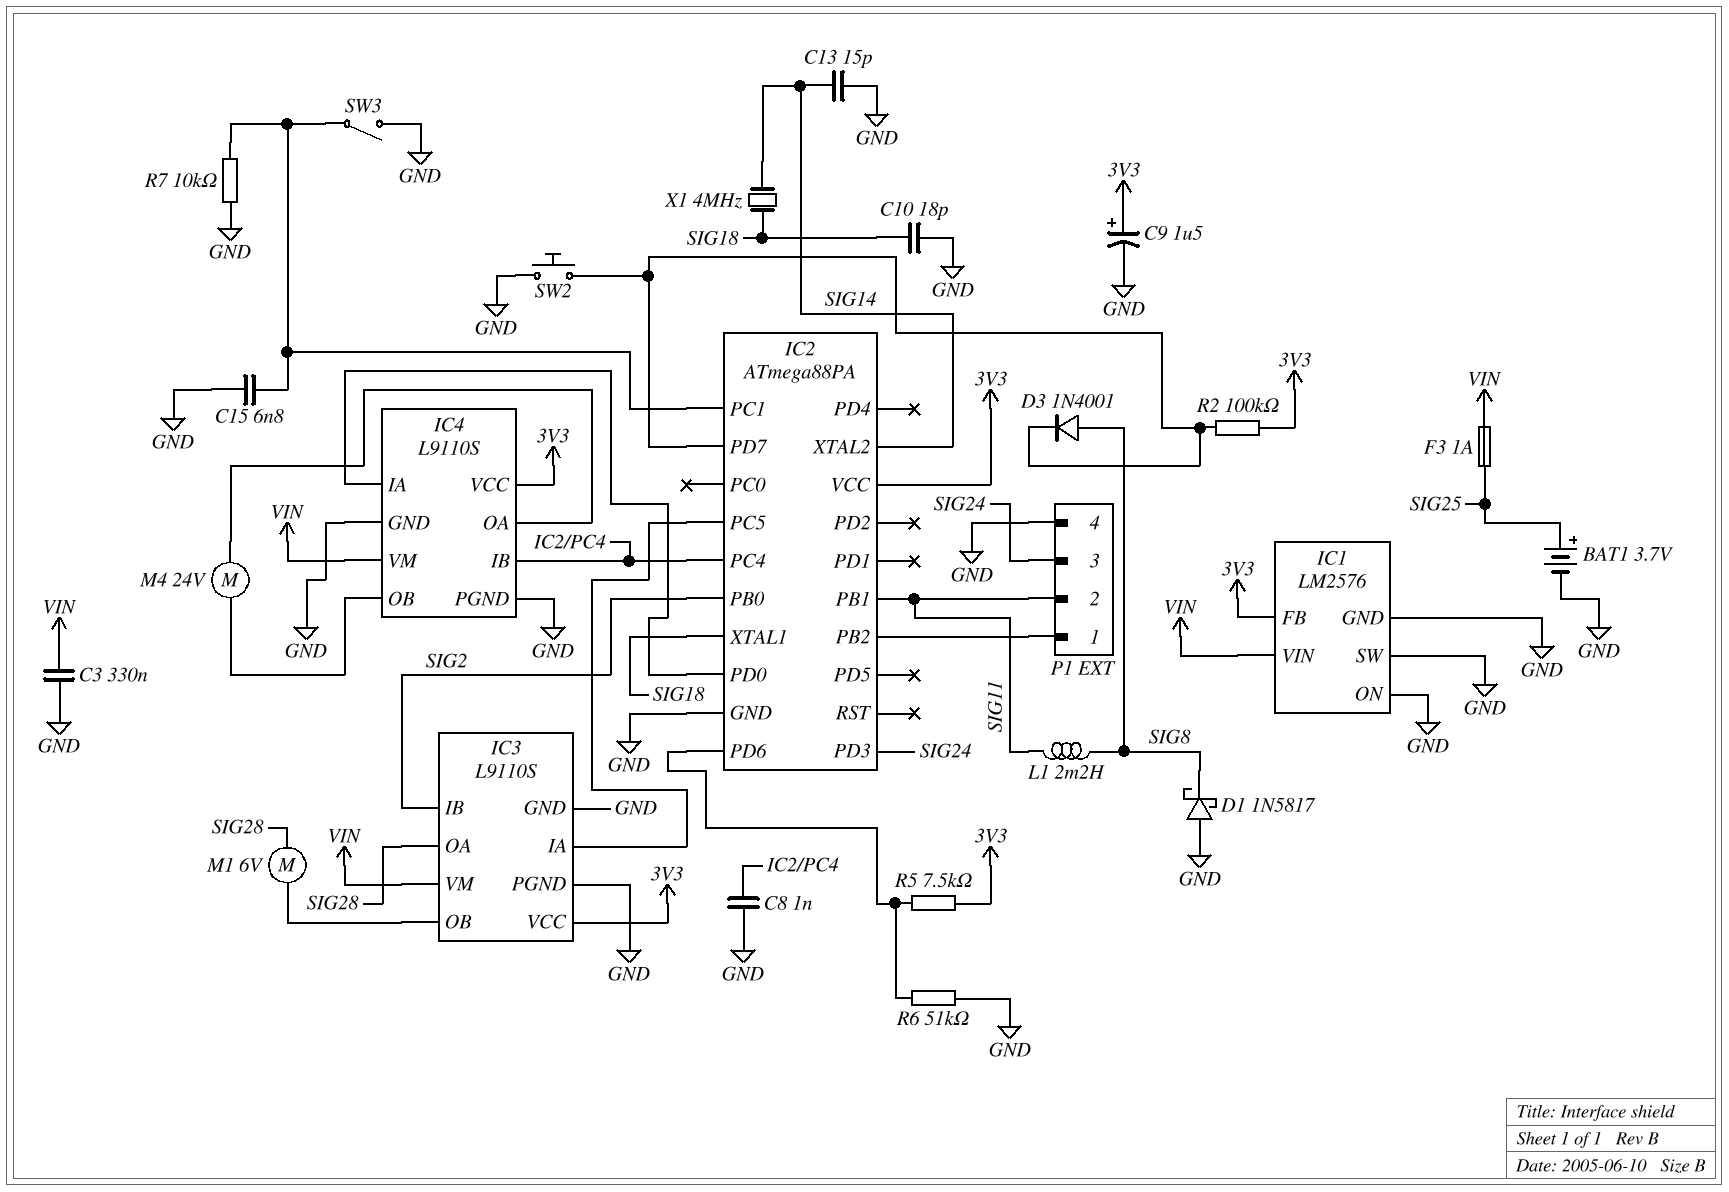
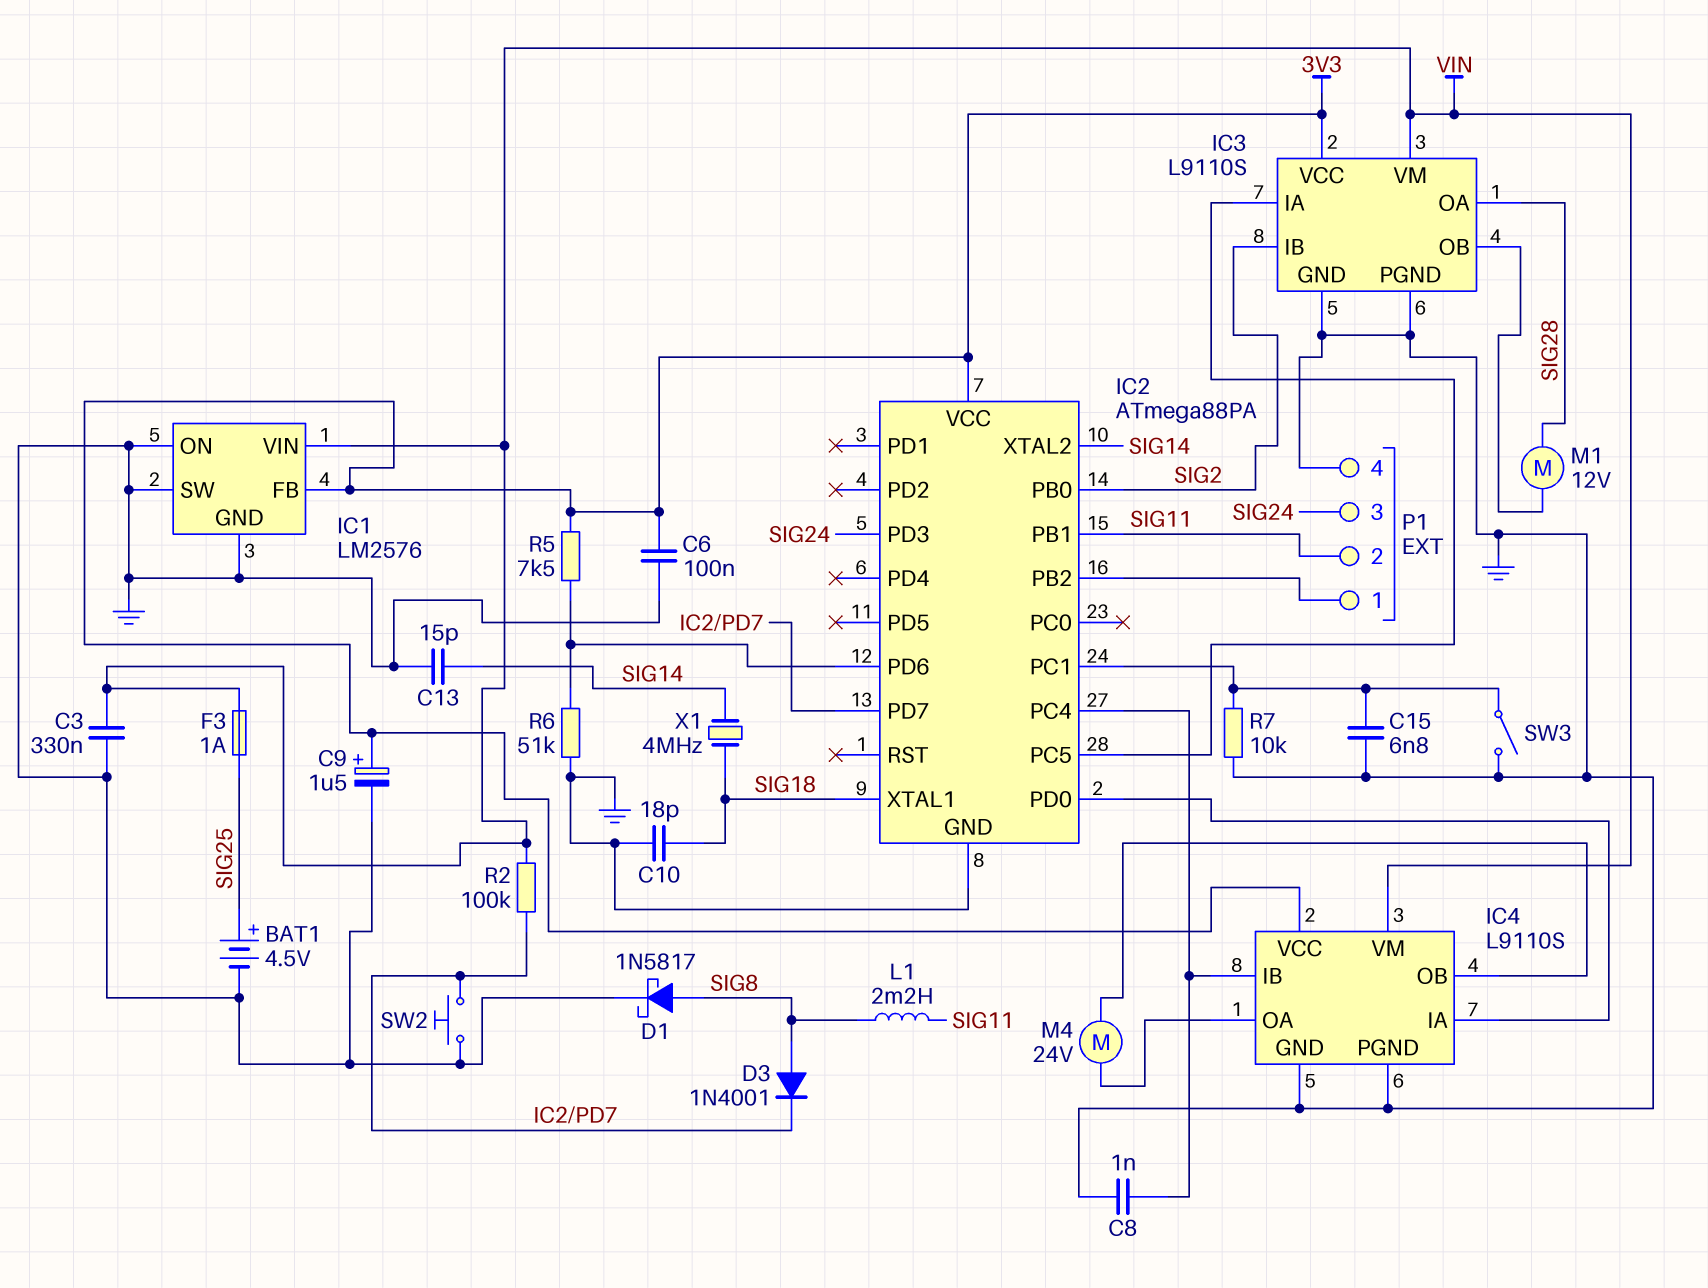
BAT1: 3.7V (plus SIG25, minus GND) -> 4.5V (plus SIG25, minus GND)
C6: none -> 100nF (3V3, GND)
D1: schottky 1N5817 (A GND, K SIG8) -> schottky 1N5817 (A SIG8, K GND)
M1: motor 6V (IC3/OB, SIG28) -> motor 12V (IC3/OB, SIG28)
R2: 100k (3V3, IC2/PD7) -> 100k (IC2/PD7, VIN)

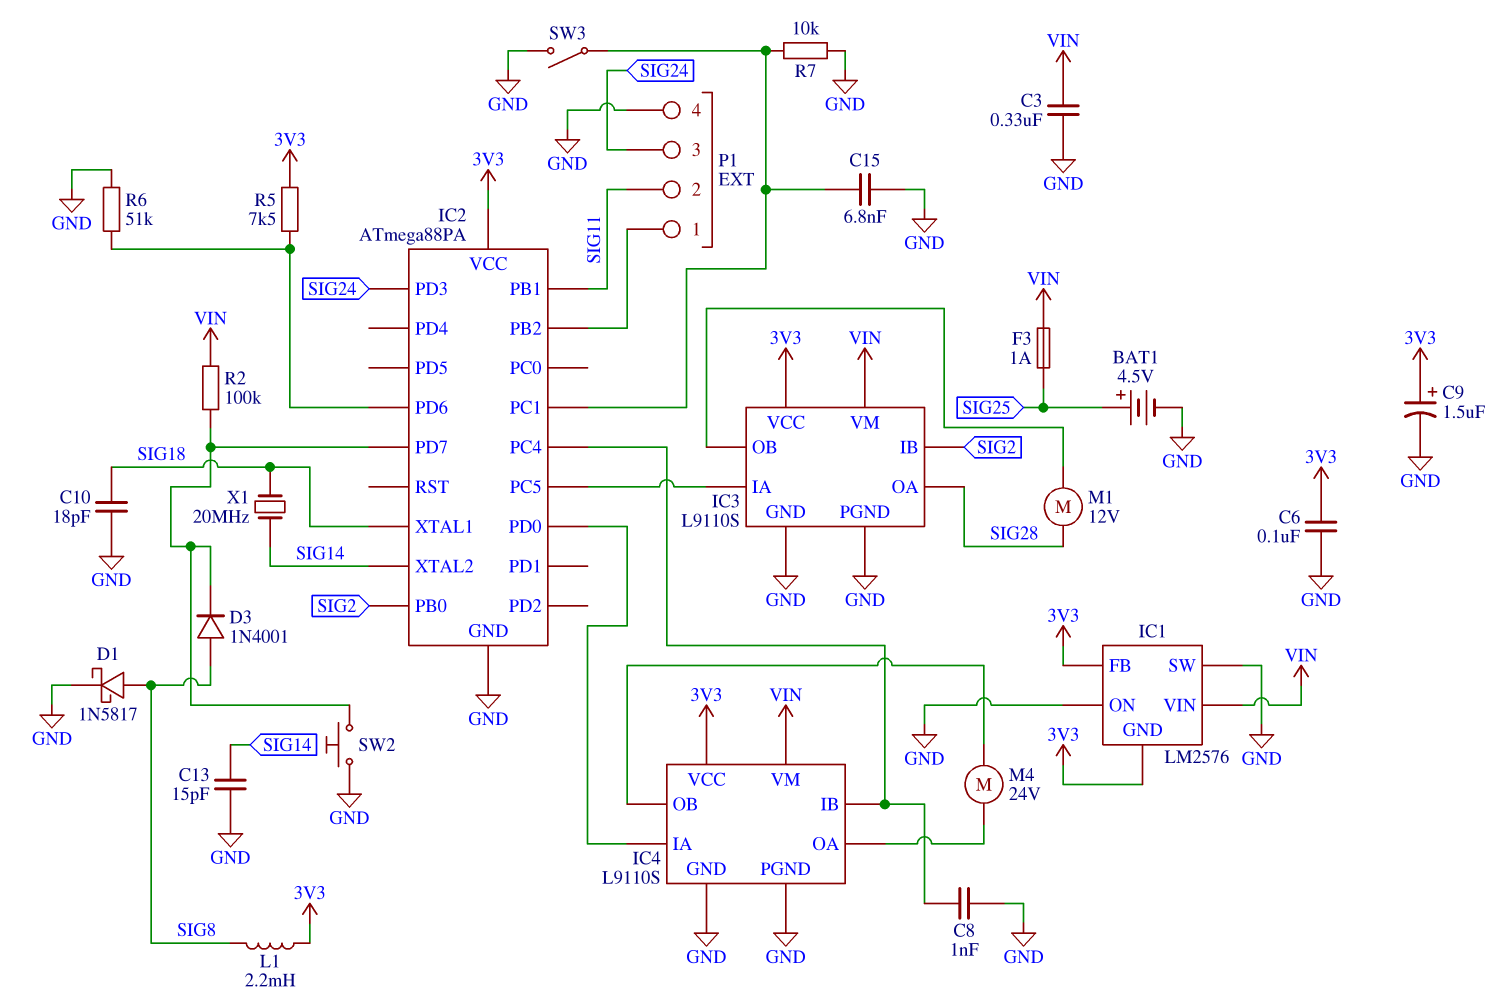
IC1 pin GND: GND -> 3V3
L1: 2.2mH (SIG8, SIG11) -> 2.2mH (3V3, SIG8)
X1: 4MHz (SIG14, SIG18) -> 20MHz (SIG14, SIG18)

